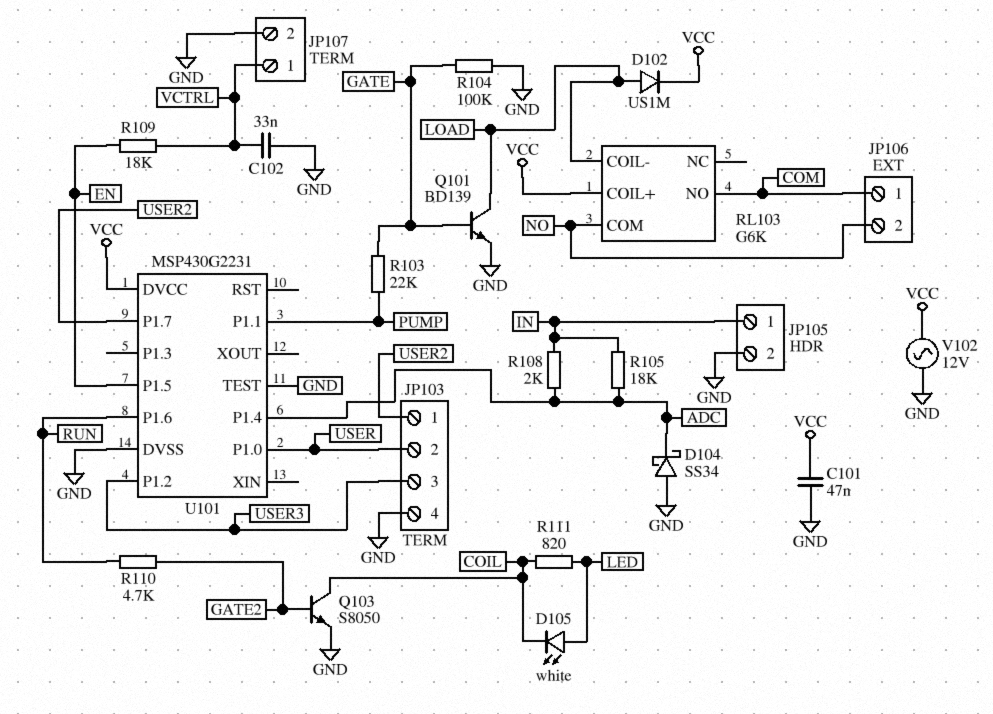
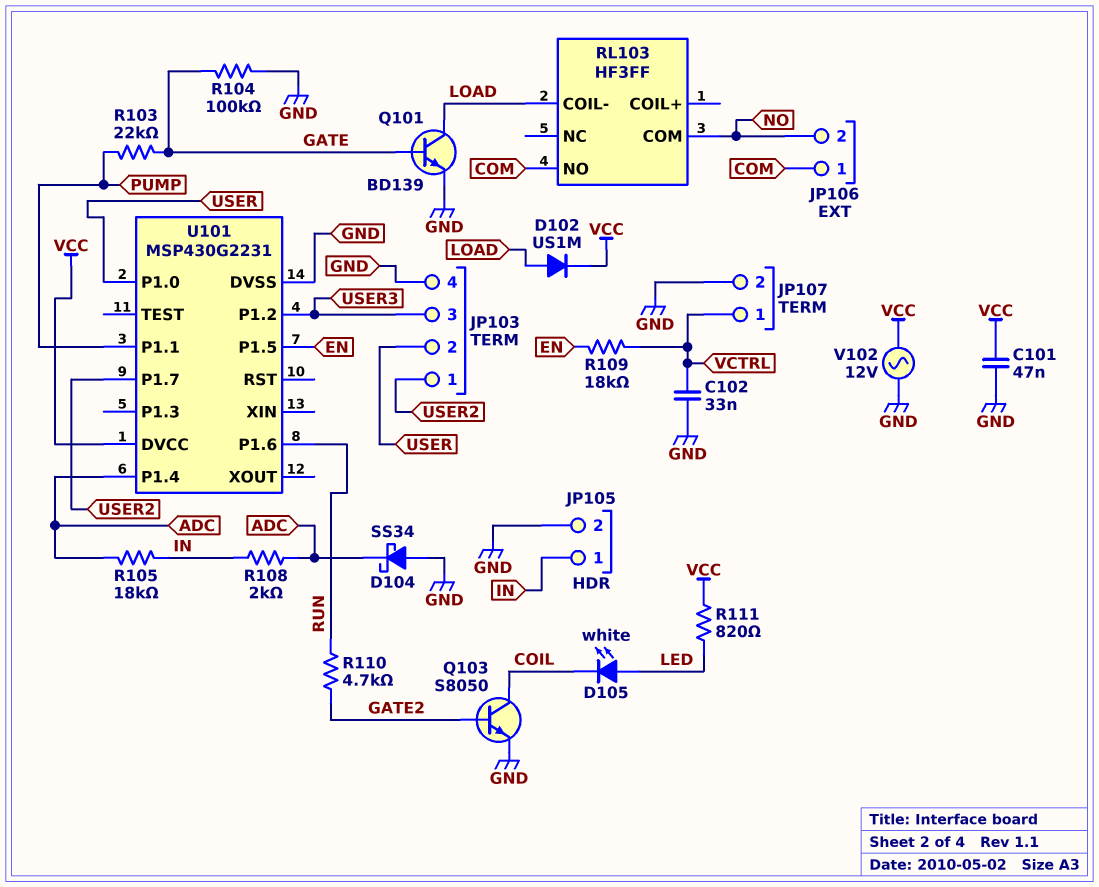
R111: 820 (COIL, LED) -> 820 (LED, VCC)
RL103: G6K -> HF3FF
RL103 pin COIL+: VCC -> none
U101 pin TEST: GND -> none

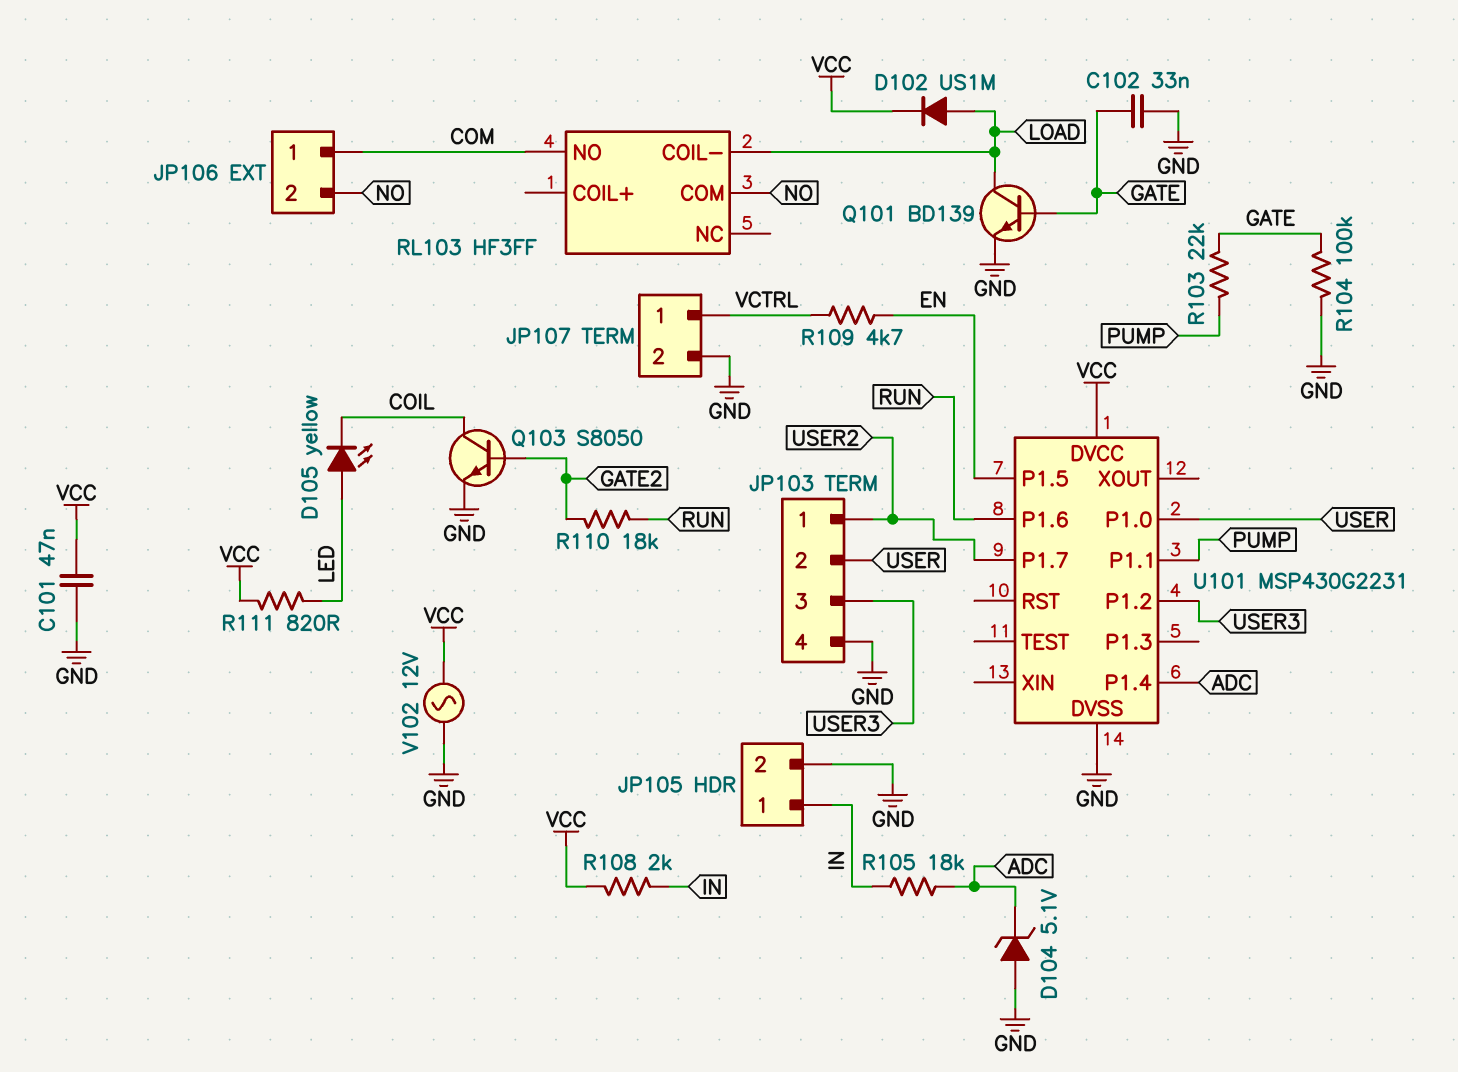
C102: 33nF (GND, VCTRL) -> 33nF (GATE, GND)
D104: schottky SS34 (A GND, K ADC) -> zener 5.1V (A GND, K ADC)
D105: LED white (A LED, K COIL) -> LED yellow (A LED, K COIL)
R108: 2k (ADC, IN) -> 2k (IN, VCC)
R109: 18k (EN, VCTRL) -> 4.7k (EN, VCTRL)
R110: 4.7k (GATE2, RUN) -> 18k (GATE2, RUN)

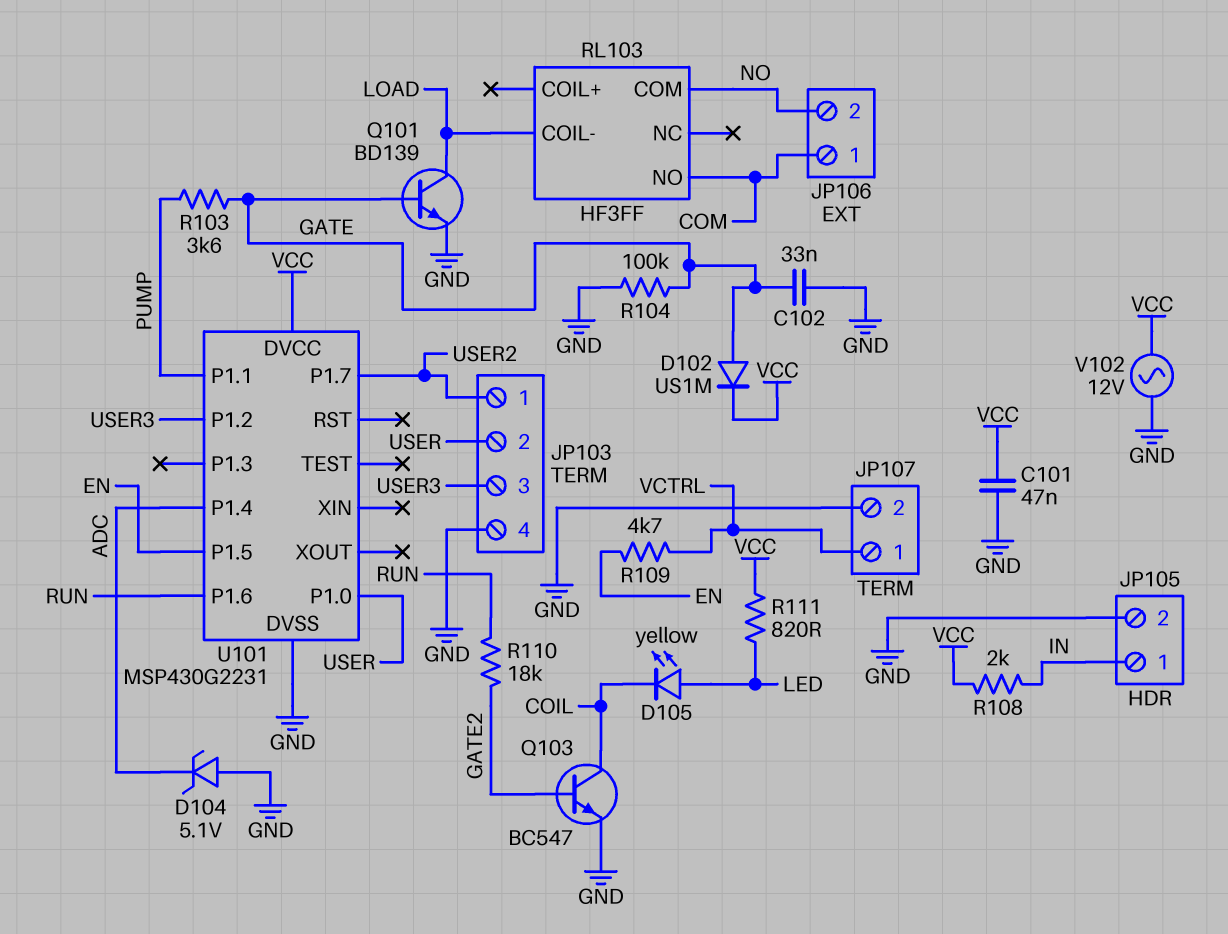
D102: diode US1M (A LOAD, K VCC) -> diode US1M (A GATE, K VCC)
Q103: NPN S8050 (B GATE2, C COIL, E GND) -> NPN BC547 (B GATE2, C COIL, E GND)
R103: 22k (GATE, PUMP) -> 3.6k (GATE, PUMP)
R105: 18k (ADC, IN) -> none

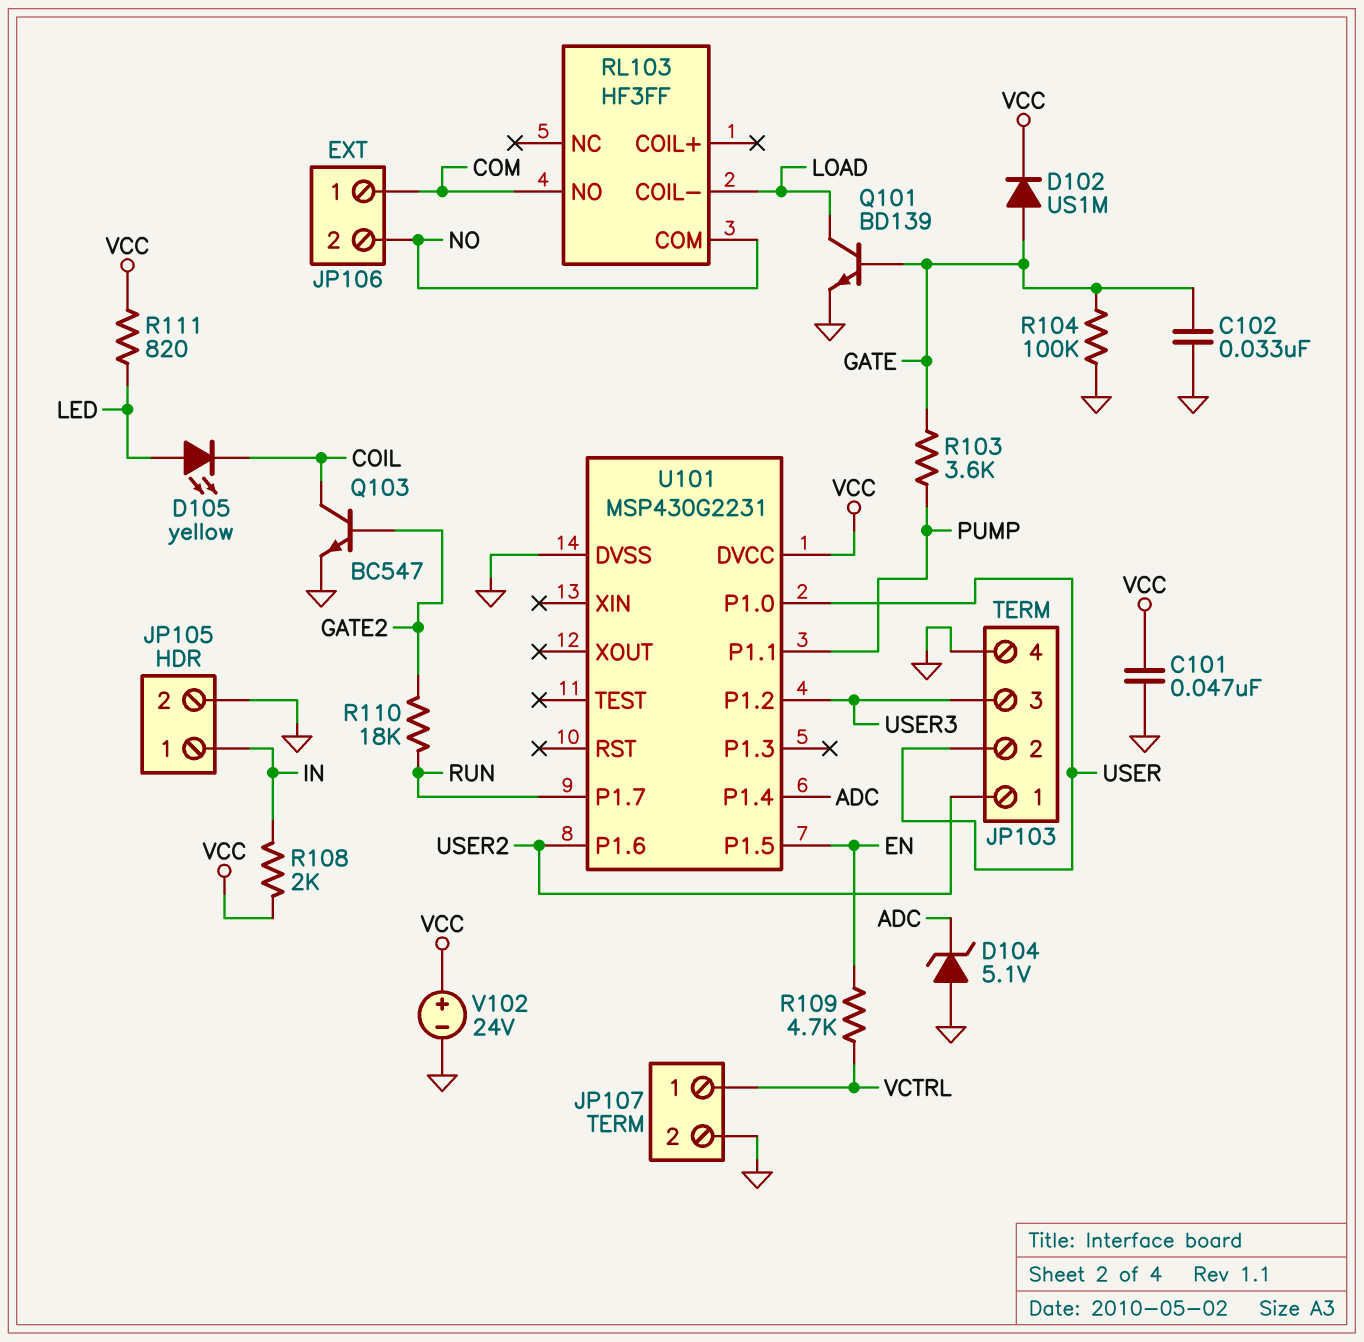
U101 pin P1.6: RUN -> USER2
U101 pin P1.7: USER2 -> RUN
V102: AC 12V (GND, VCC) -> 24V (plus VCC, minus GND)

